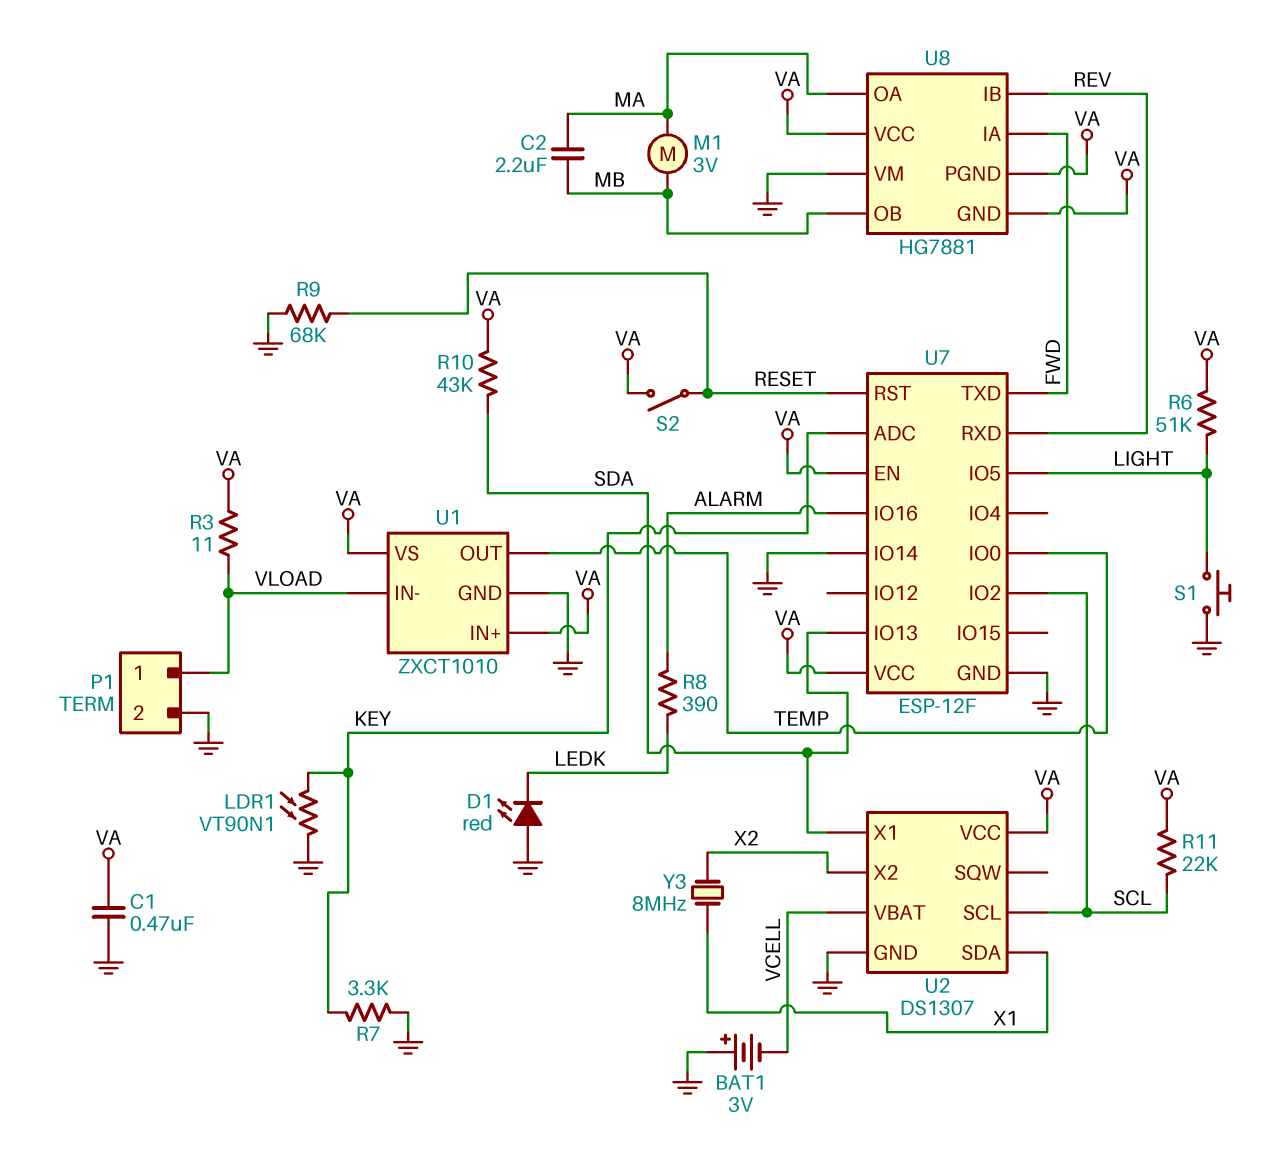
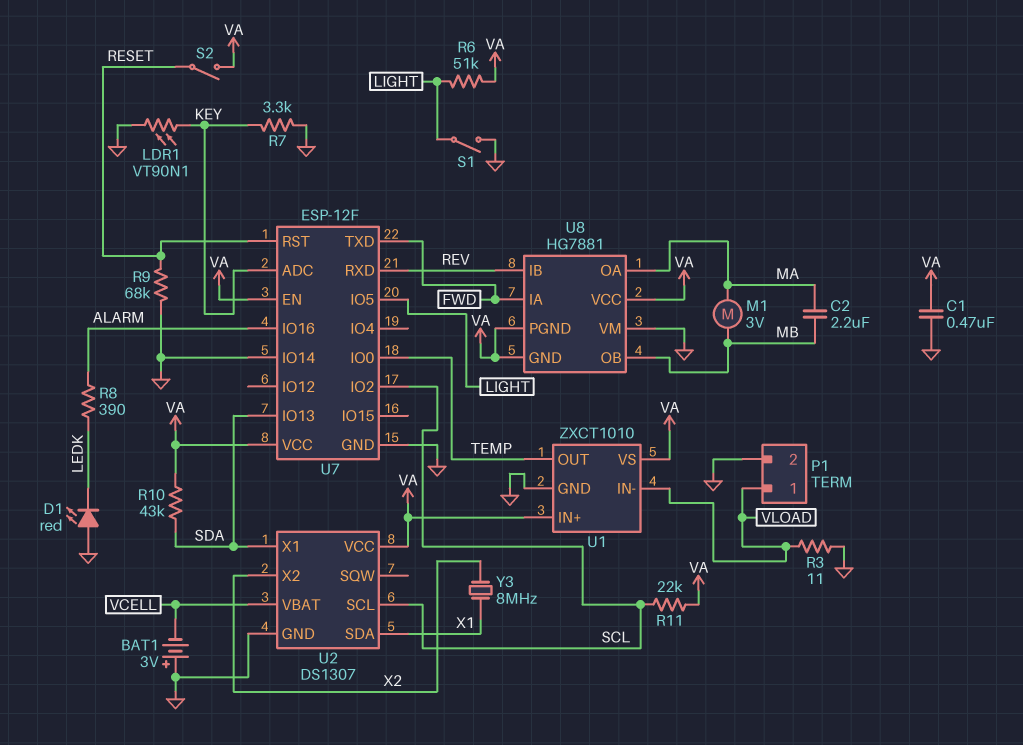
R3: 11 (VA, VLOAD) -> 11 (GND, VLOAD)
S1: button (GND, LIGHT) -> switch (GND, LIGHT)

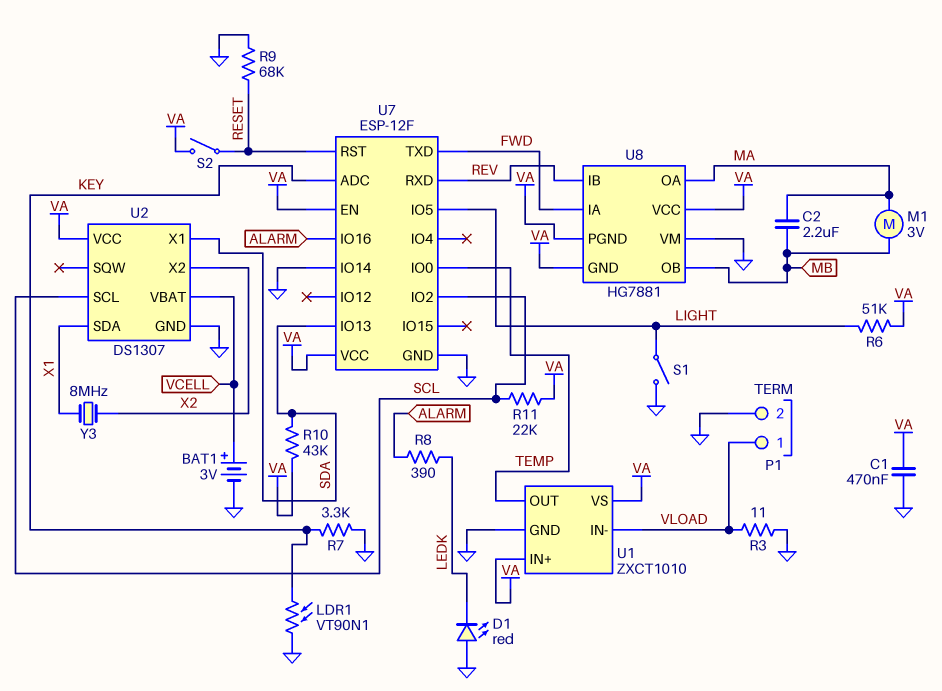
BAT1: 3V (plus GND, minus VCELL) -> 3V (plus VCELL, minus GND)

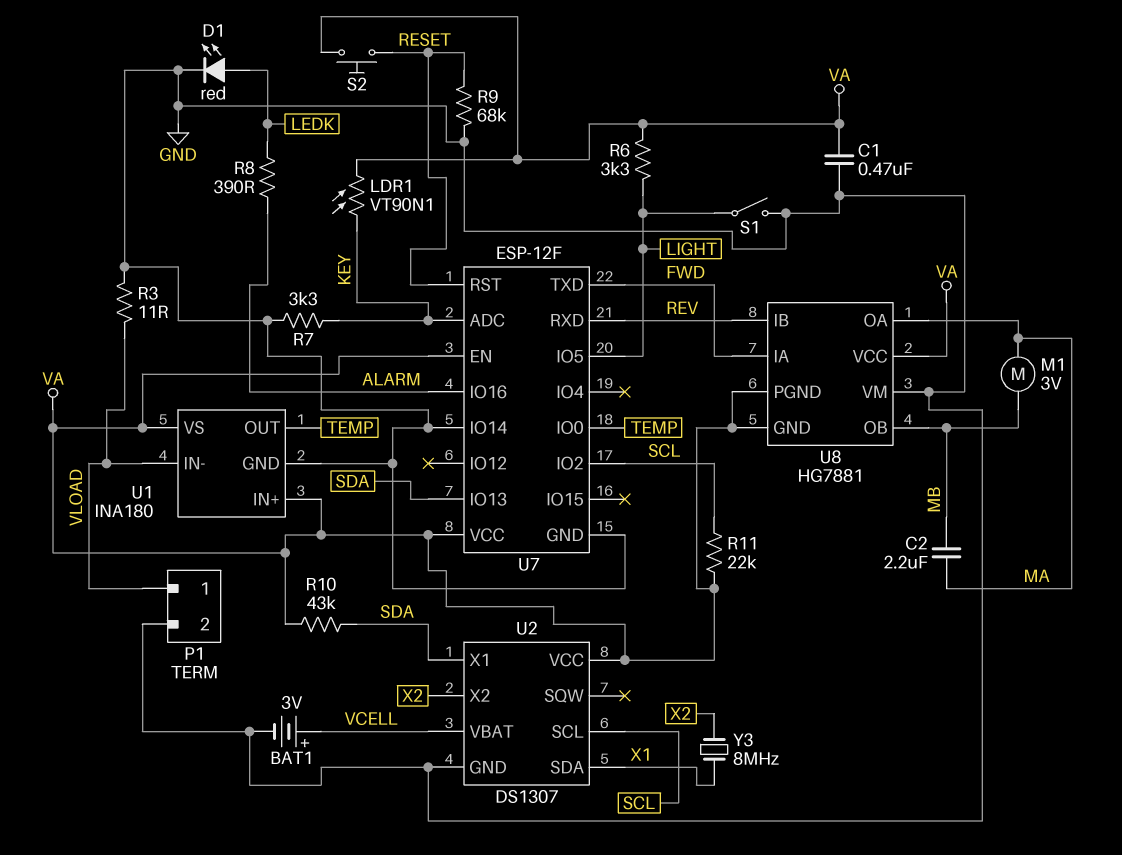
D1: LED red (A GND, K LEDK) -> LED red (A LEDK, K GND)
LDR1: VT90N1 (GND, KEY) -> VT90N1 (KEY, VA)
R6: 51k (LIGHT, VA) -> 3.3k (LIGHT, VA)
S2: switch (RESET, VA) -> button (RESET, VA)
U1: ZXCT1010 -> INA180

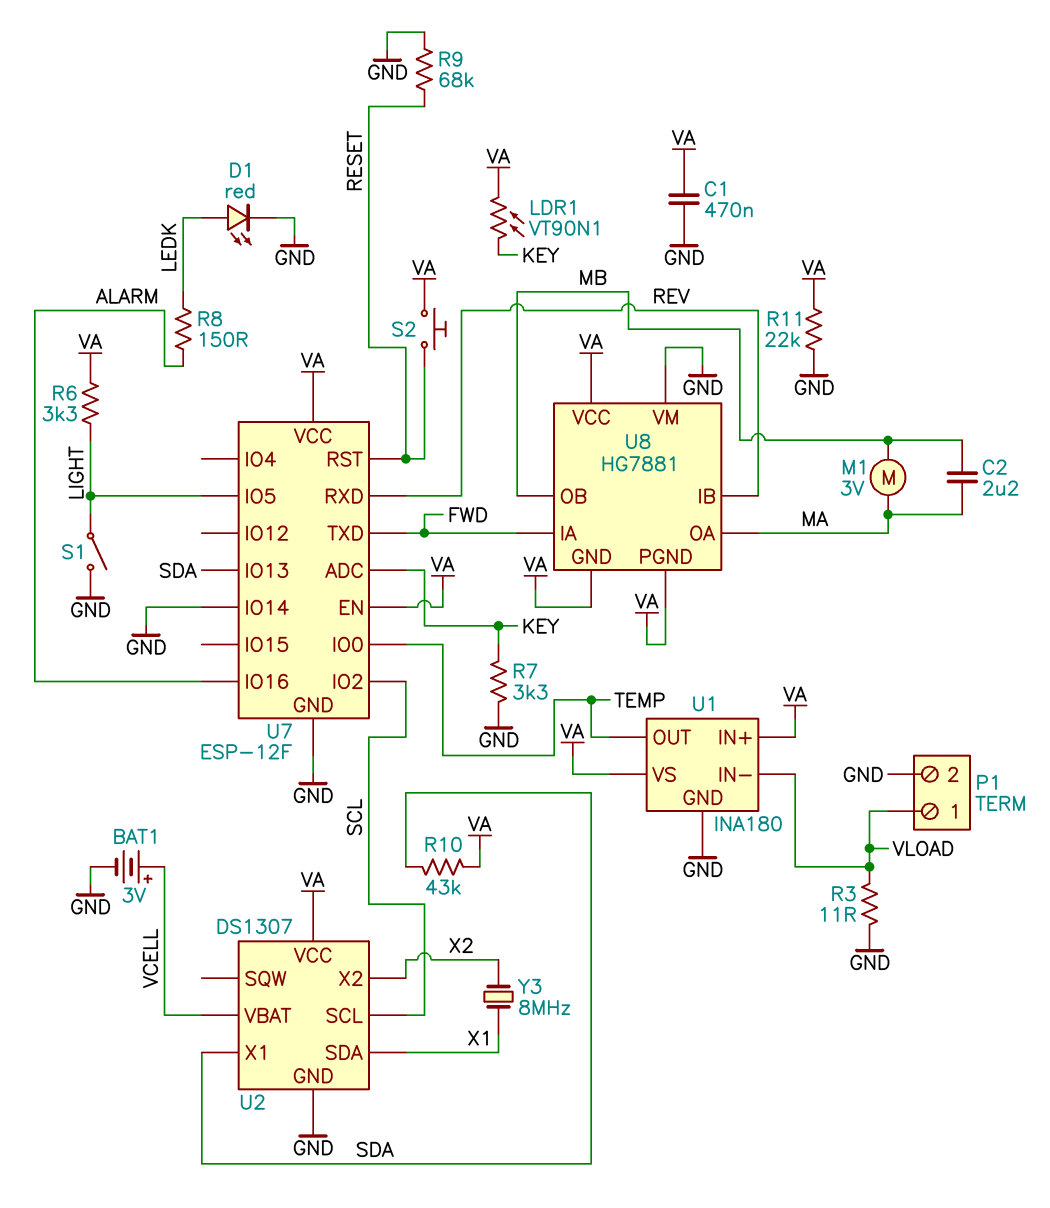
R8: 390 (ALARM, LEDK) -> 150 (ALARM, LEDK)
R11: 22k (SCL, VA) -> 22k (GND, VA)

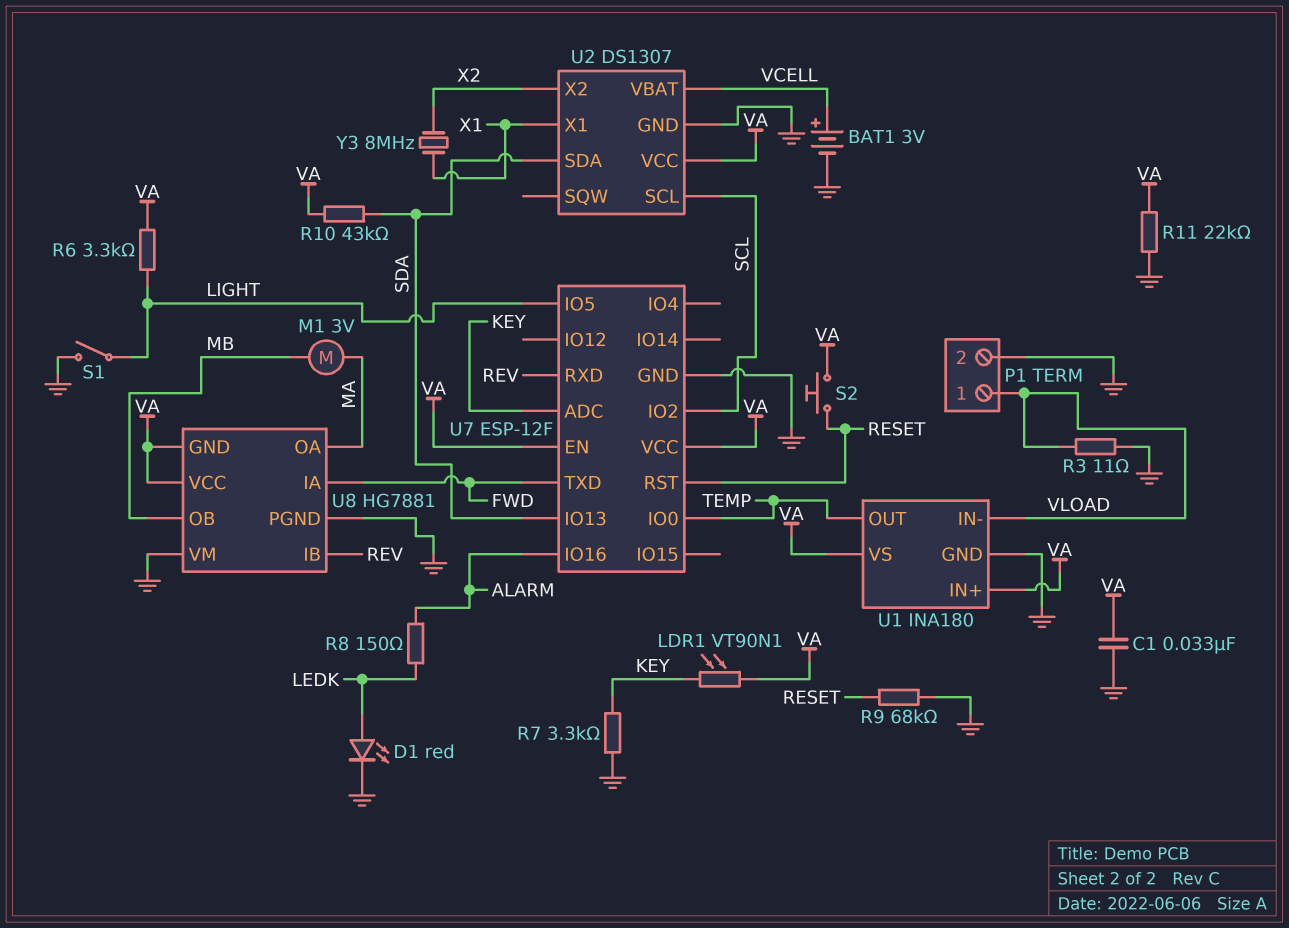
C1: 470nF (GND, VA) -> 33nF (GND, VA)
C2: 2.2uF (MA, MB) -> none
U2 pin SDA: X1 -> SDA
U2 pin X1: SDA -> X1
U7 pin IO14: GND -> none
U8 pin PGND: VA -> GND

